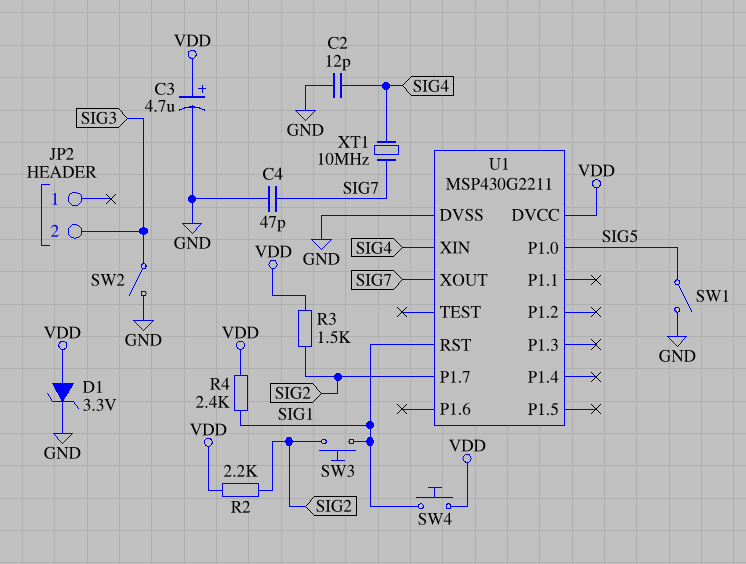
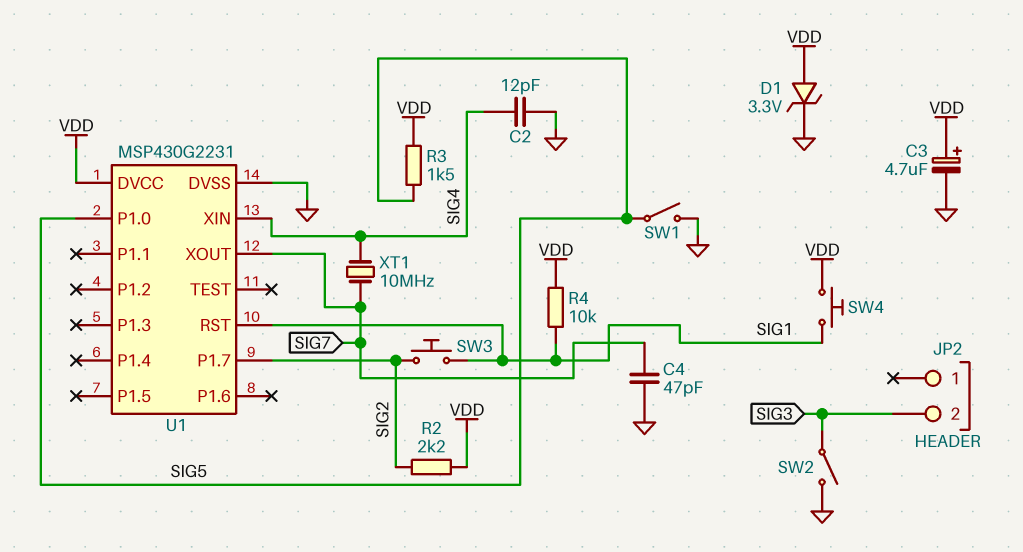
R3: 1.5k (SIG2, VDD) -> 1.5k (SIG5, VDD)
R4: 2.4k (SIG1, VDD) -> 10k (SIG1, VDD)
U1: MSP430G2211 -> MSP430G2231

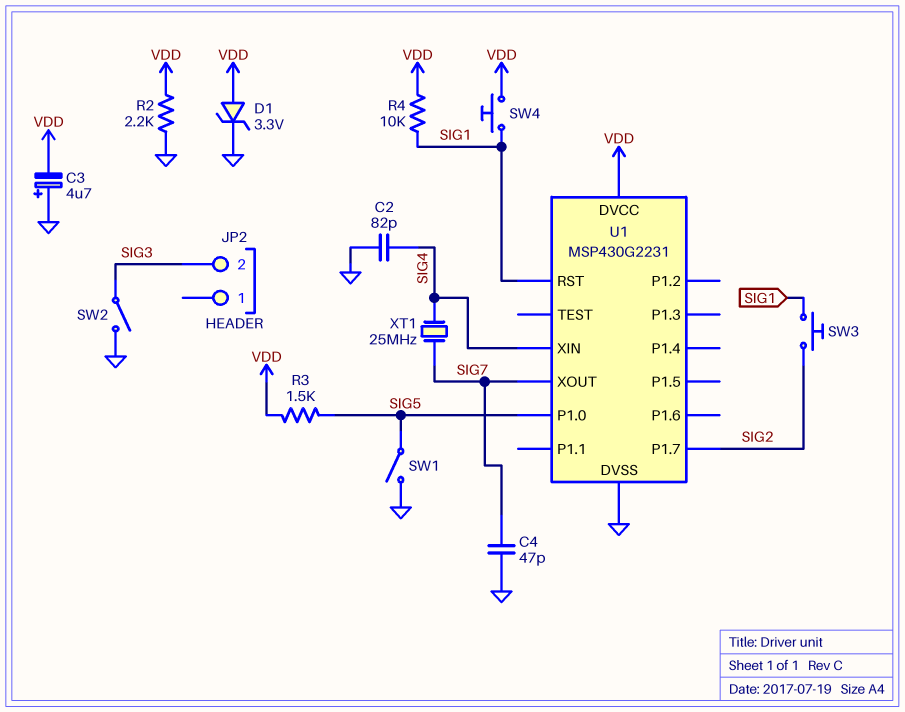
C2: 12pF (GND, SIG4) -> 82pF (GND, SIG4)
C3: 4.7uF (plus VDD, minus GND) -> 4.7uF (plus GND, minus VDD)
R2: 2.2k (SIG2, VDD) -> 2.2k (GND, VDD)
XT1: 10MHz (SIG4, SIG7) -> 25MHz (SIG4, SIG7)

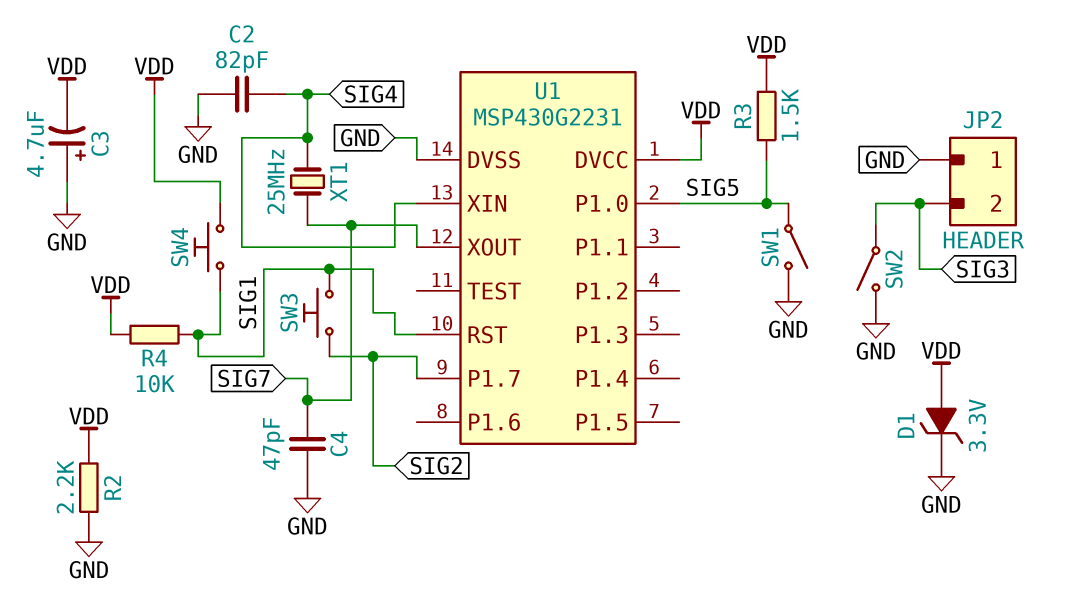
JP2 pin 1: none -> GND

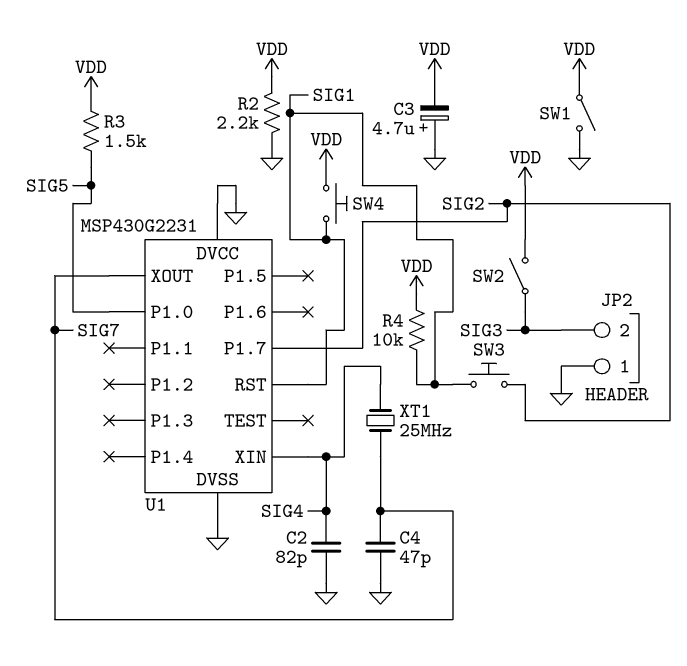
D1: zener 3.3V (A VDD, K GND) -> none
SW1: switch (GND, SIG5) -> switch (GND, VDD)
SW2: switch (GND, SIG3) -> switch (SIG3, VDD)
U1 pin DVCC: VDD -> GND

